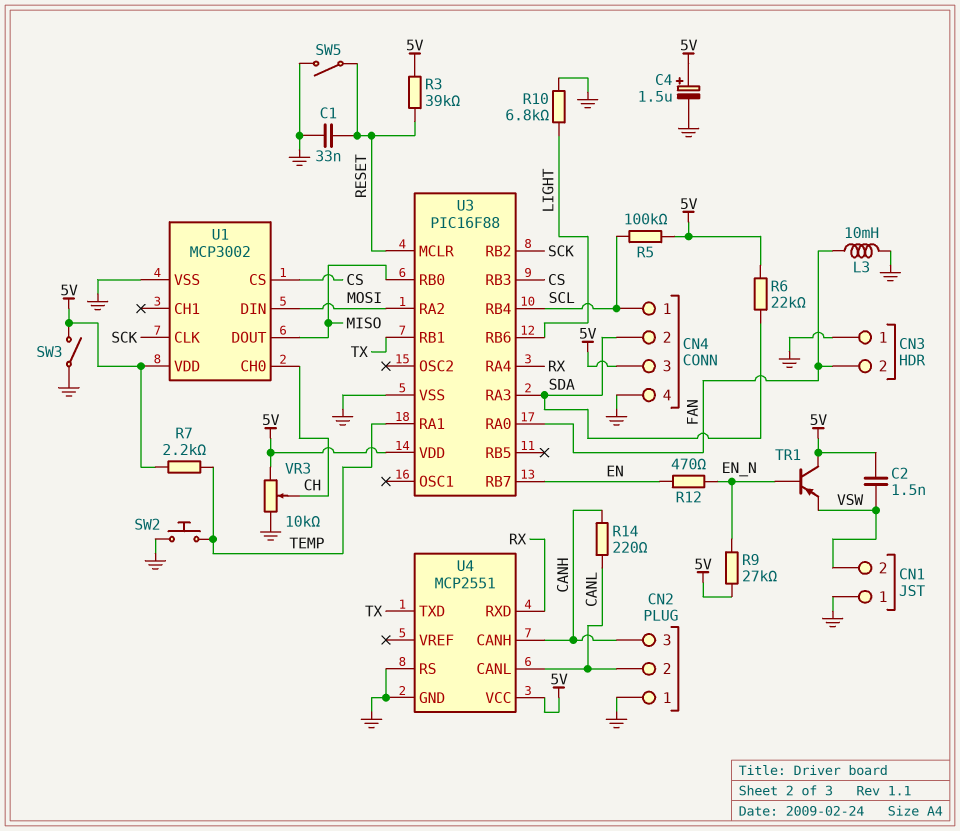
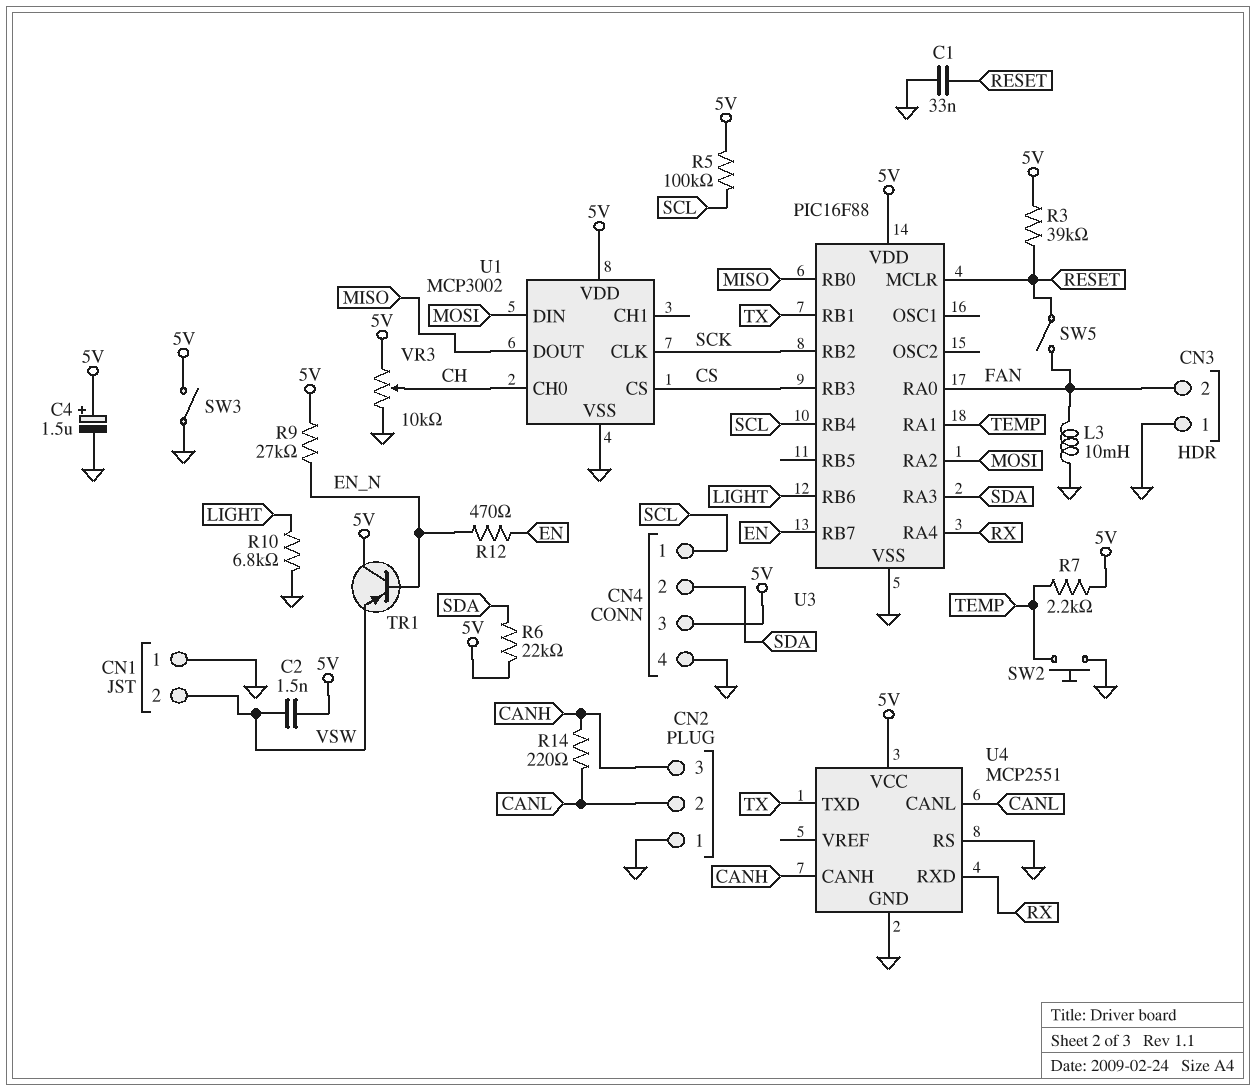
SW5: switch (GND, RESET) -> switch (FAN, RESET)

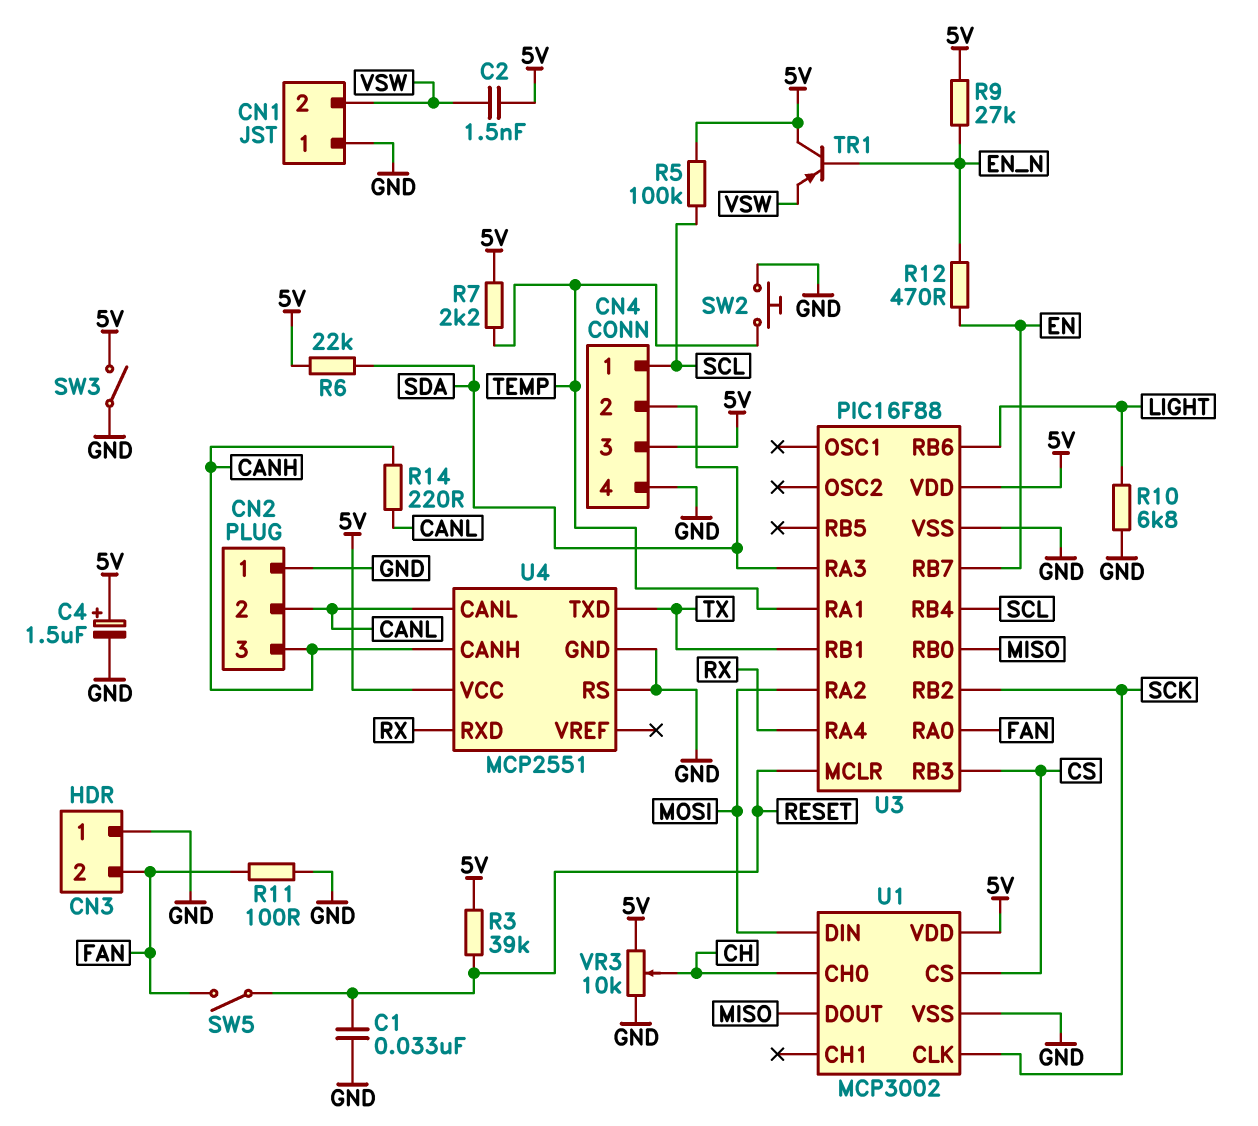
L3: 10mH (FAN, GND) -> none
R11: none -> 100 (FAN, GND)

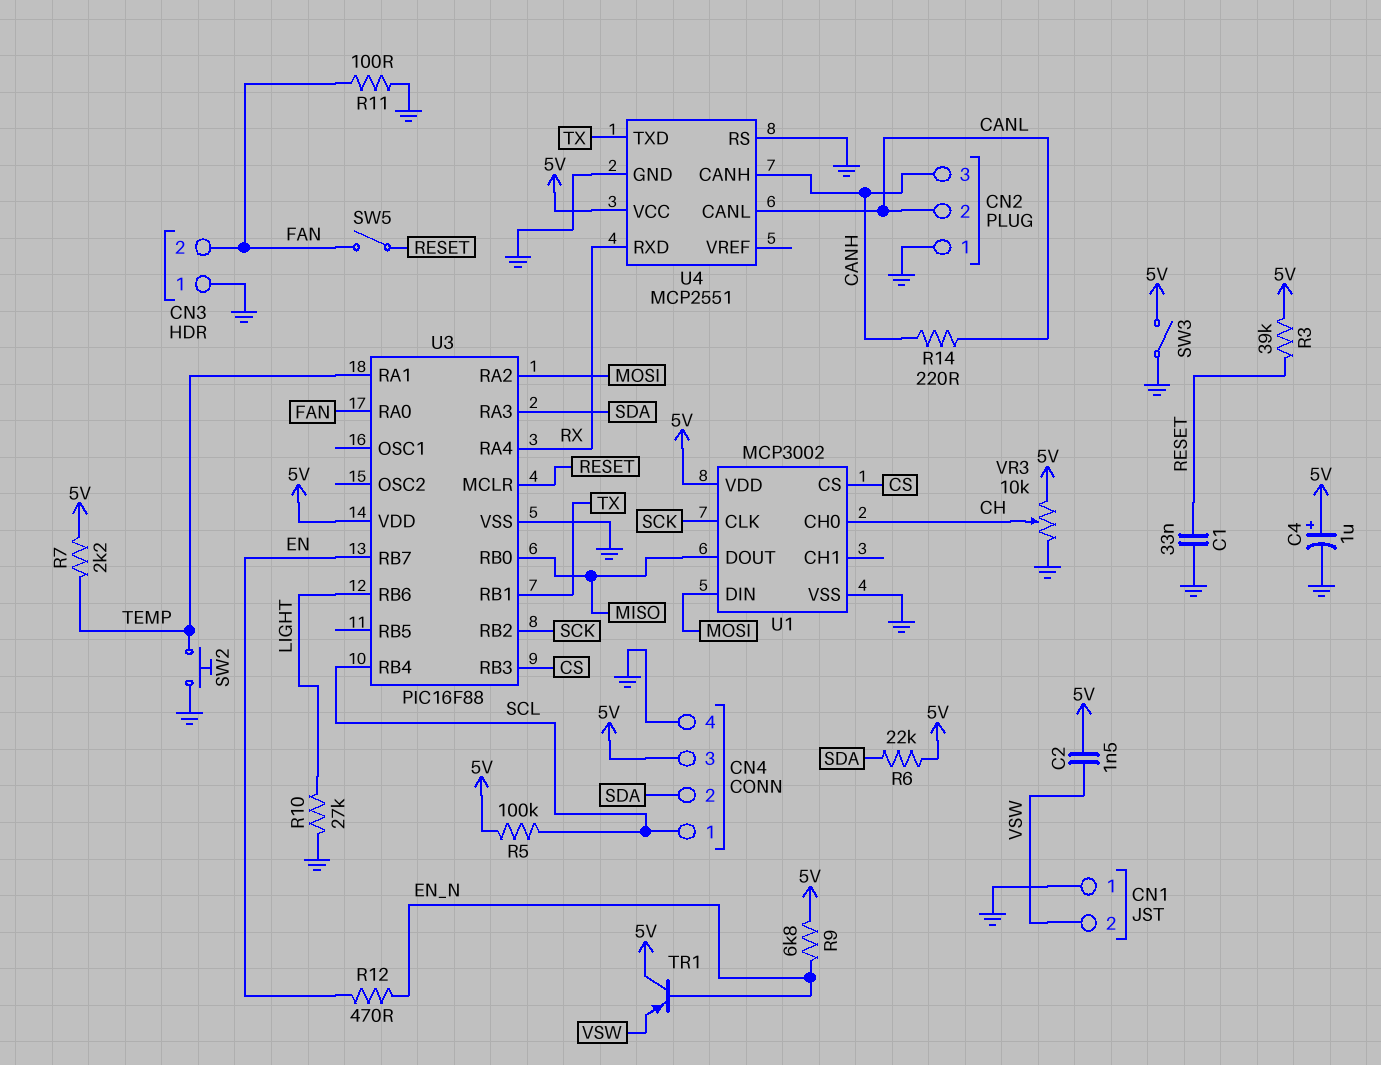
C4: 1.5uF (plus 5V, minus GND) -> 1uF (plus 5V, minus GND)
R9: 27k (5V, EN_N) -> 6.8k (5V, EN_N)
R10: 6.8k (GND, LIGHT) -> 27k (GND, LIGHT)

